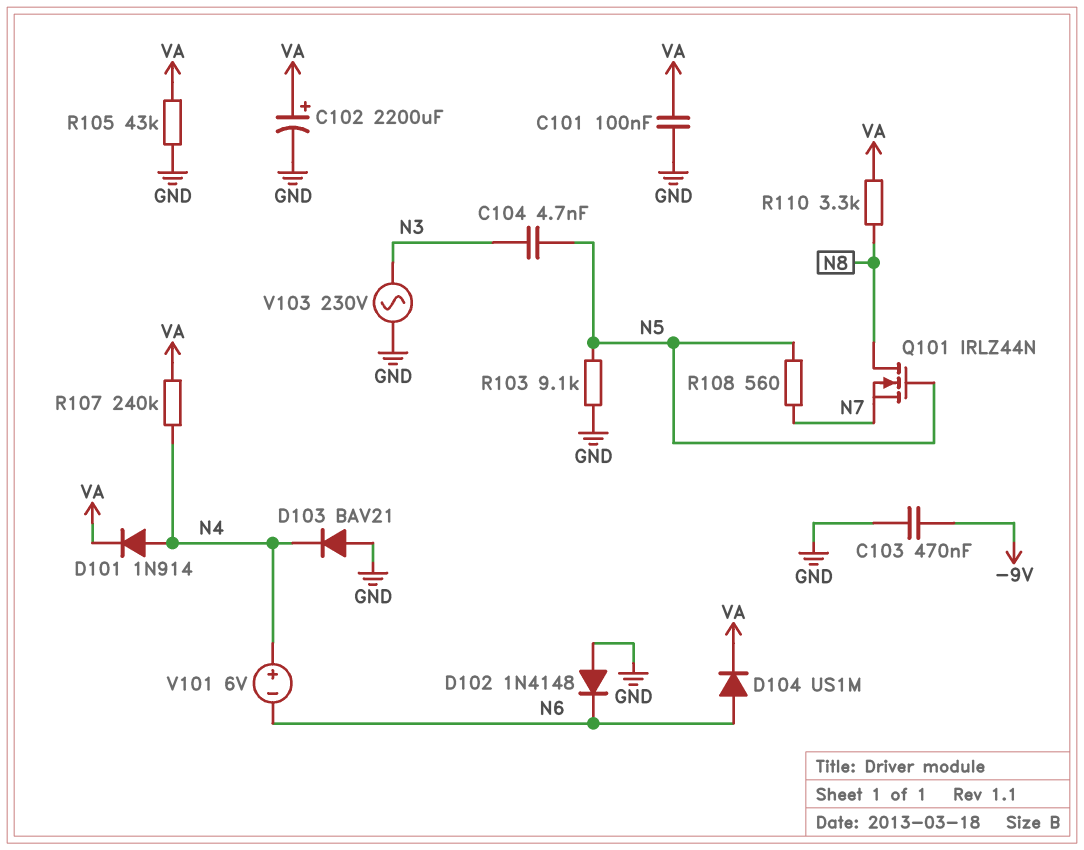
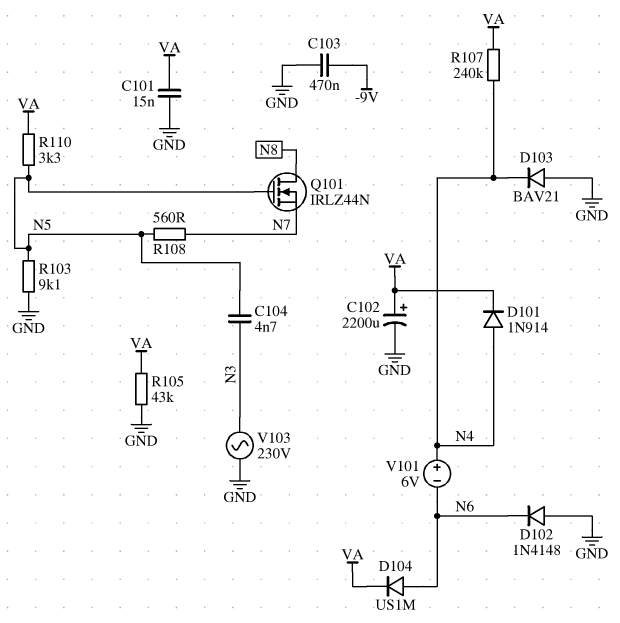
C101: 100nF (GND, VA) -> 15nF (GND, VA)
R110: 3.3k (N8, VA) -> 3.3k (N5, VA)

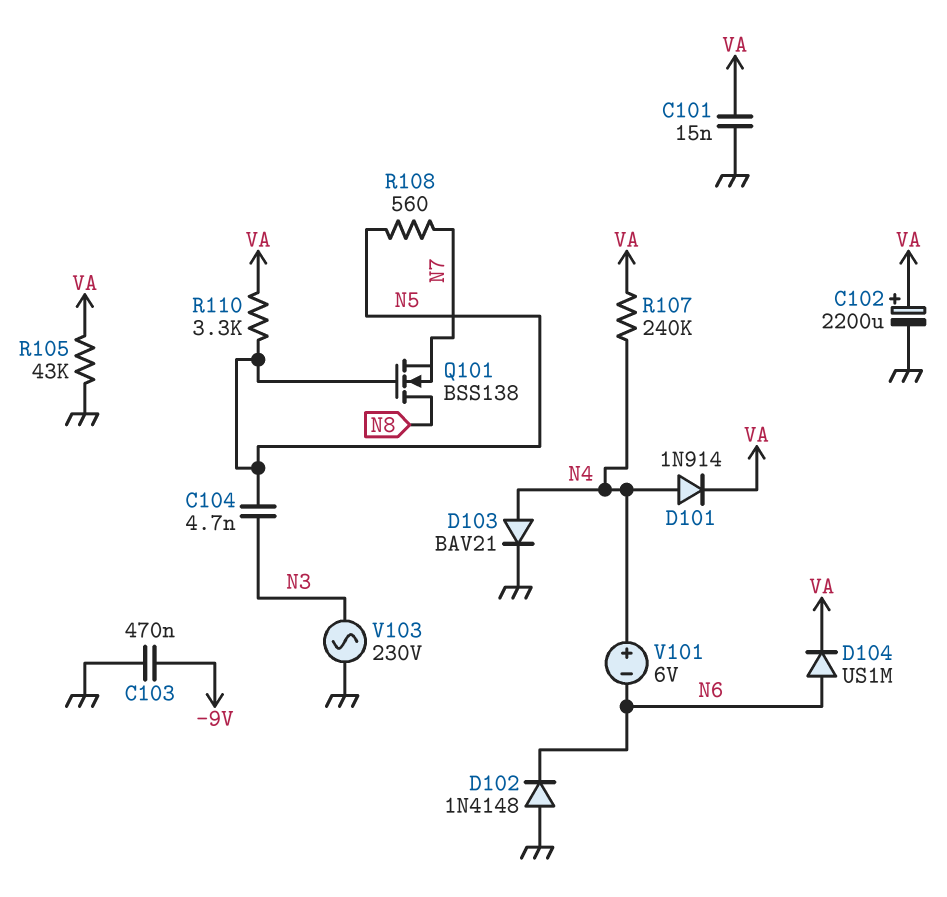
D103: diode BAV21 (A GND, K N4) -> diode BAV21 (A N4, K GND)
Q101: NMOS IRLZ44N (G N5, D N8, S N7) -> NMOS BSS138 (G N5, D N8, S N7)
R103: 9.1k (GND, N5) -> none

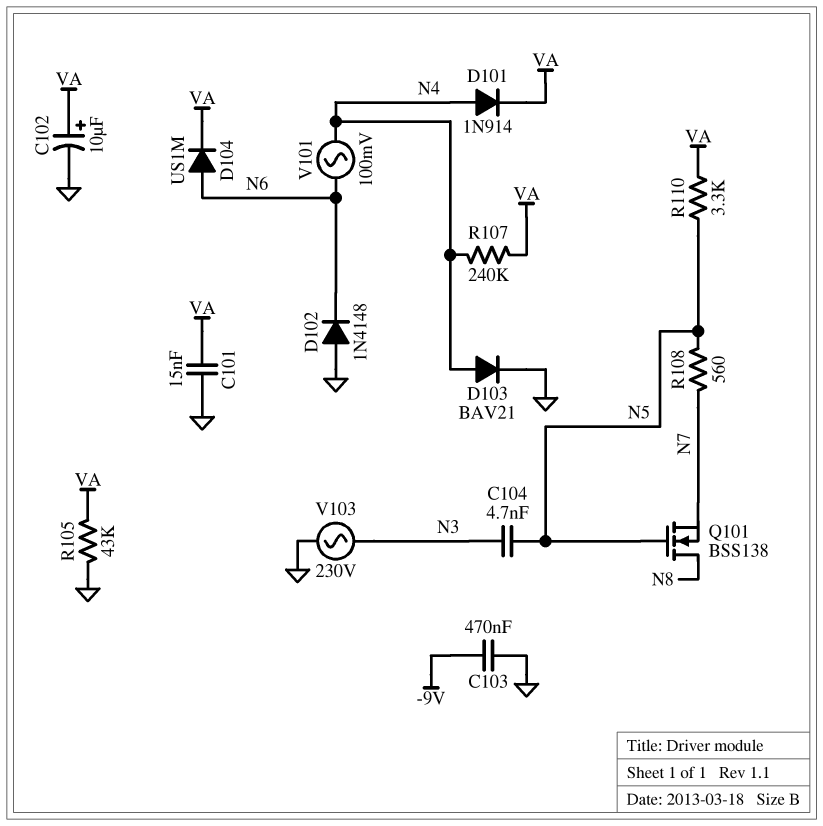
C102: 2200uF (plus VA, minus GND) -> 10uF (plus VA, minus GND)
V101: 6V (plus N4, minus N6) -> AC 100mV (N4, N6)

